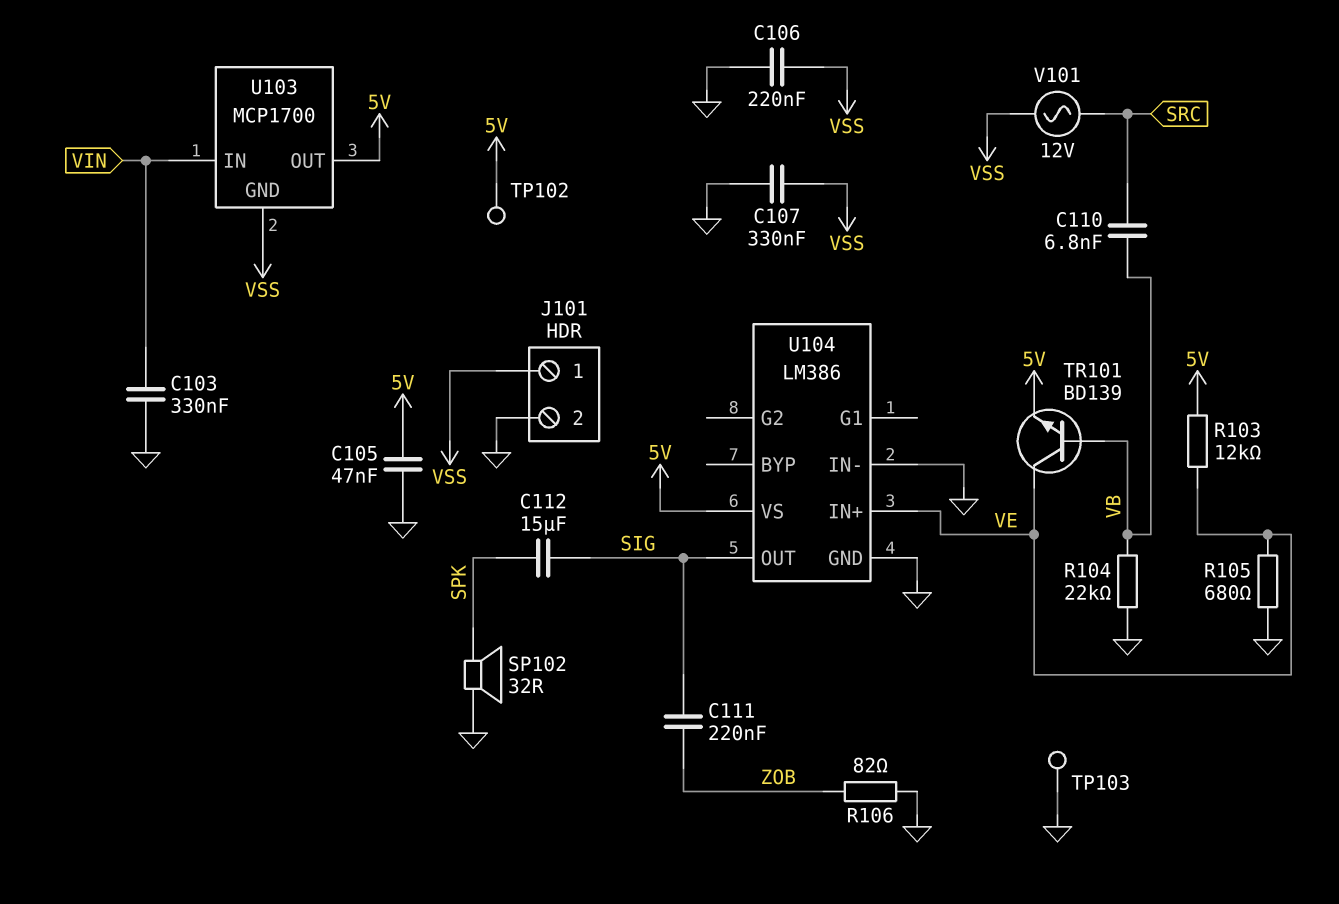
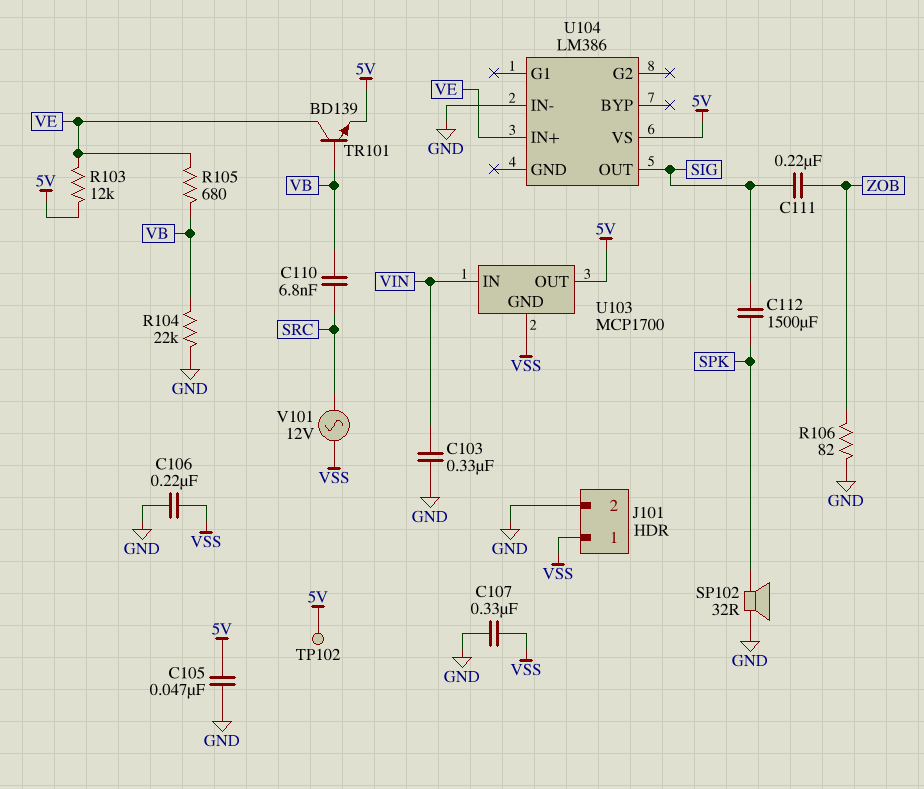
C112: 15uF (SIG, SPK) -> 1500uF (SIG, SPK)
R105: 680 (GND, VE) -> 680 (VB, VE)
TP103: test point (GND) -> none
U104 pin GND: GND -> none

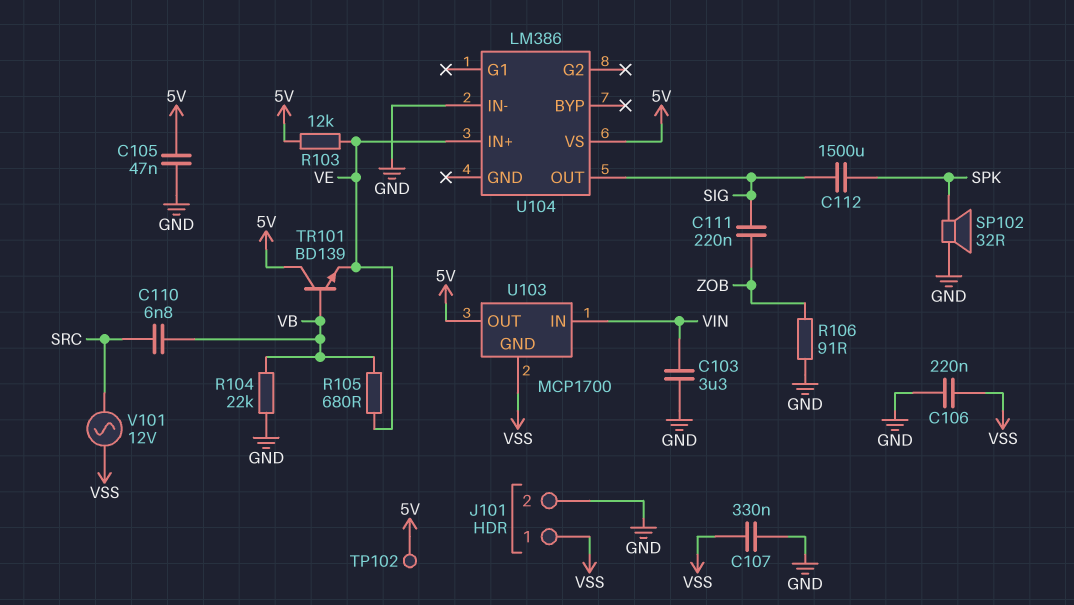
C103: 330nF (GND, VIN) -> 3.3uF (GND, VIN)
R106: 82 (GND, ZOB) -> 91 (GND, ZOB)
TR101: NPN BD139 (B VB, C VE, E 5V) -> NPN BD139 (B VB, C 5V, E VE)

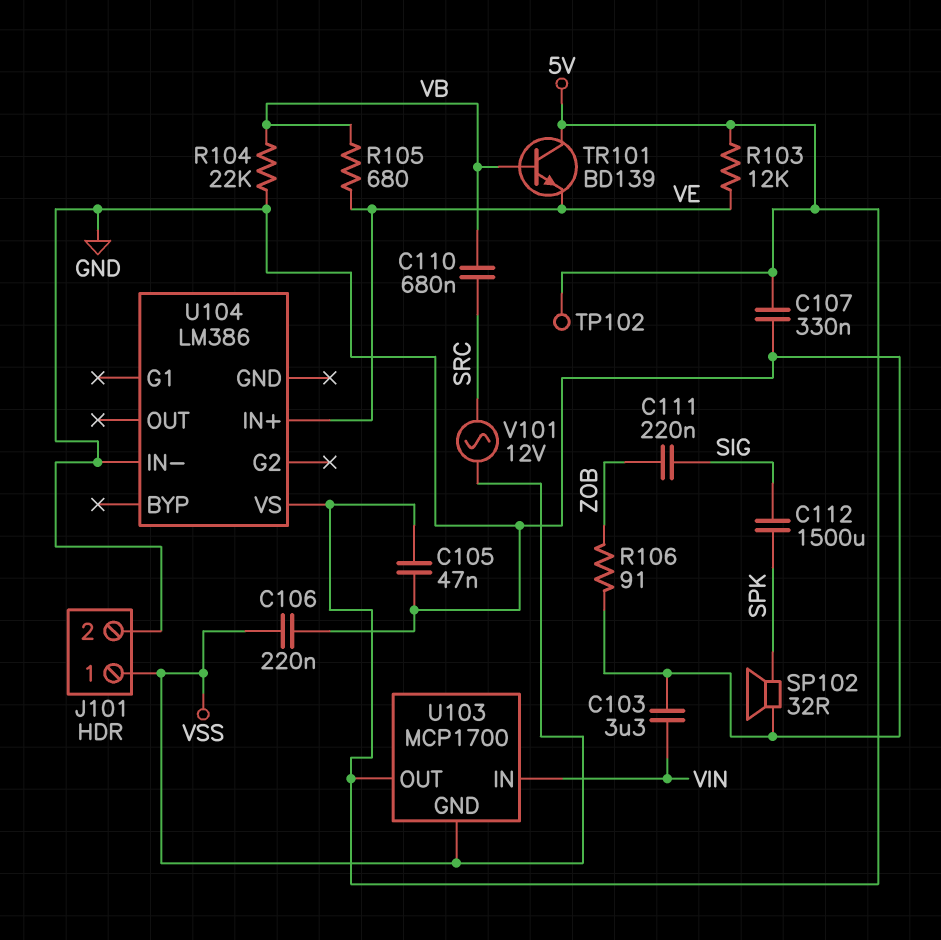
C107: 330nF (GND, VSS) -> 330nF (5V, GND)
C110: 6.8nF (SRC, VB) -> 680nF (SRC, VB)
U104 pin OUT: SIG -> none

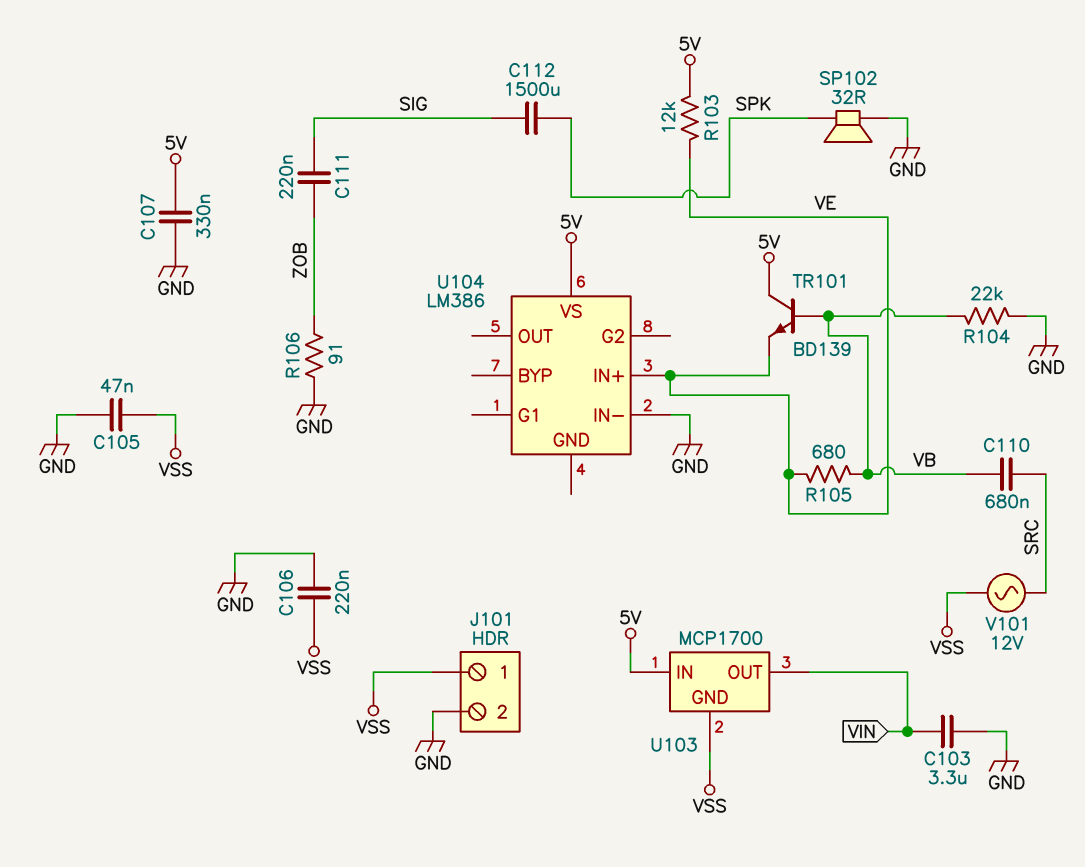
C105: 47nF (5V, GND) -> 47nF (GND, VSS)
TP102: test point (5V) -> none
U103 pin IN: VIN -> 5V
U103 pin OUT: 5V -> VIN

